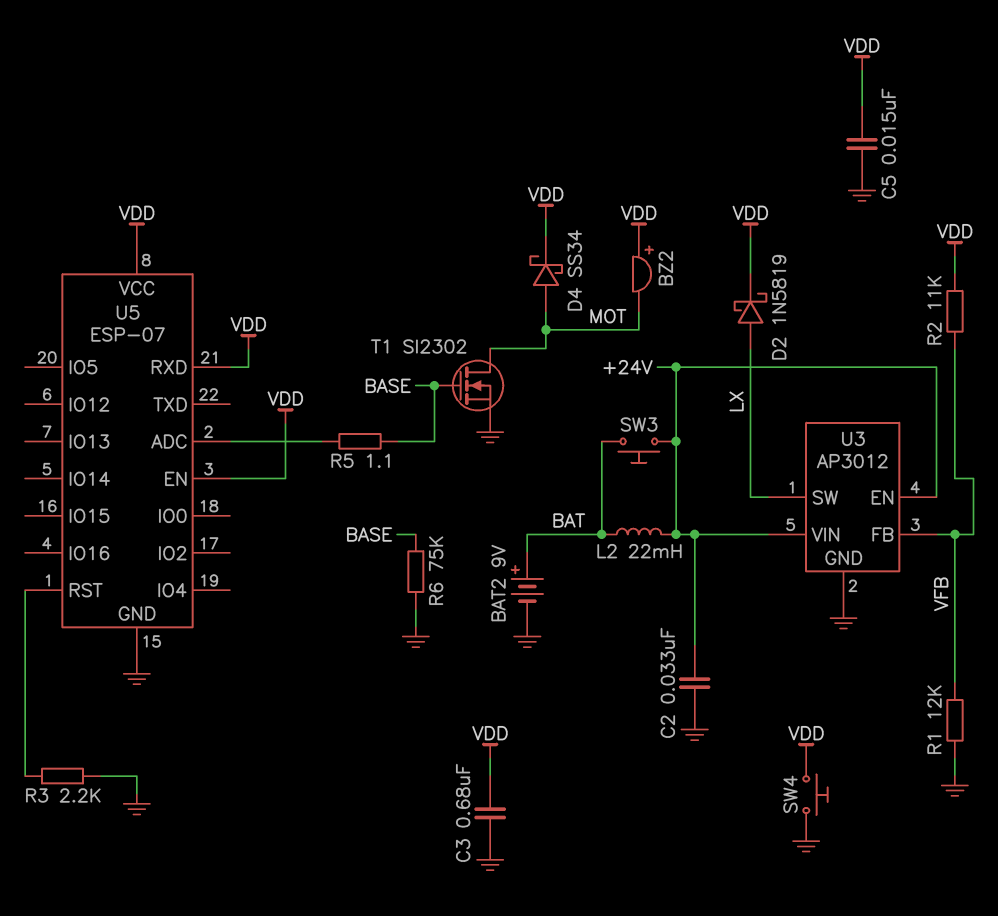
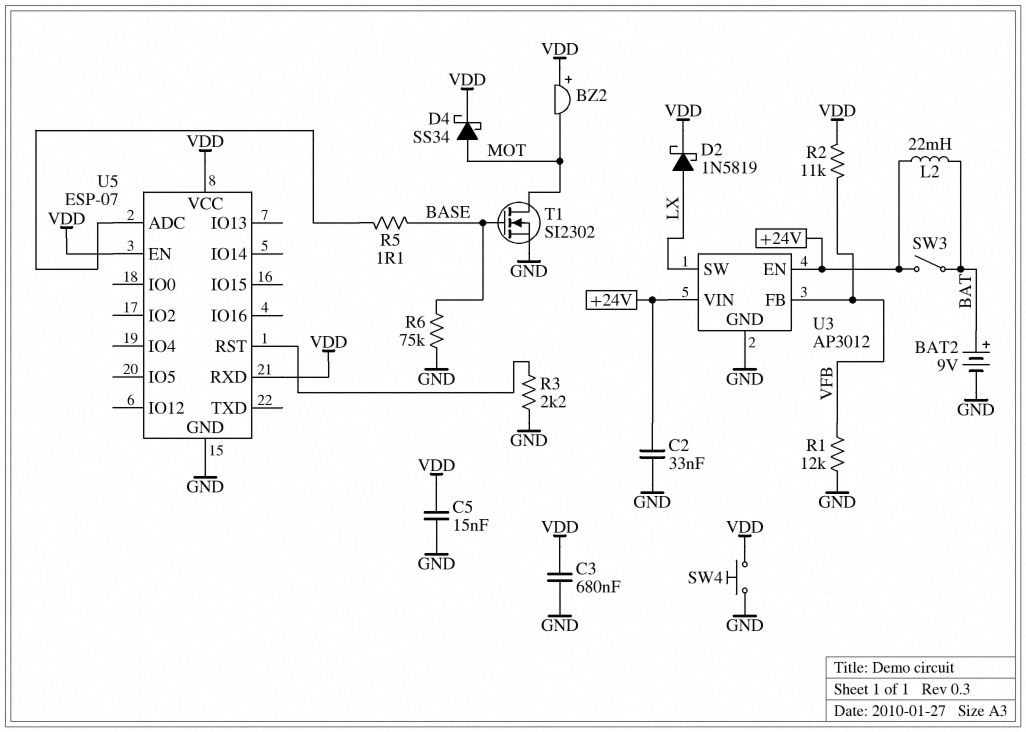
SW3: button (+24V, BAT) -> switch (+24V, BAT)

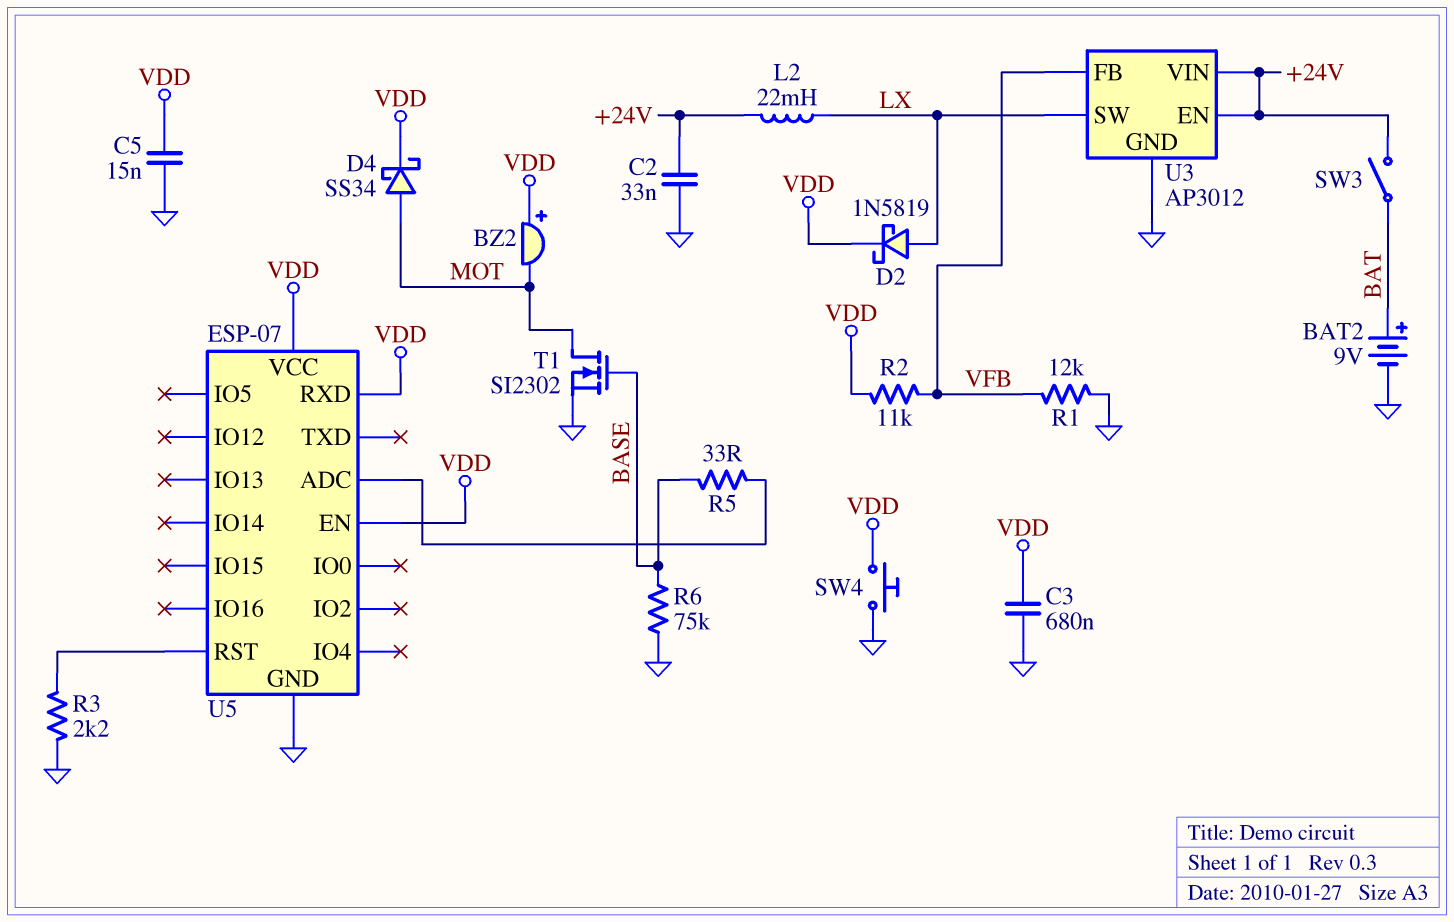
L2: 22mH (+24V, BAT) -> 22mH (+24V, LX)
R5: 1.1 (BASE, U5/ADC) -> 33 (BASE, U5/ADC)

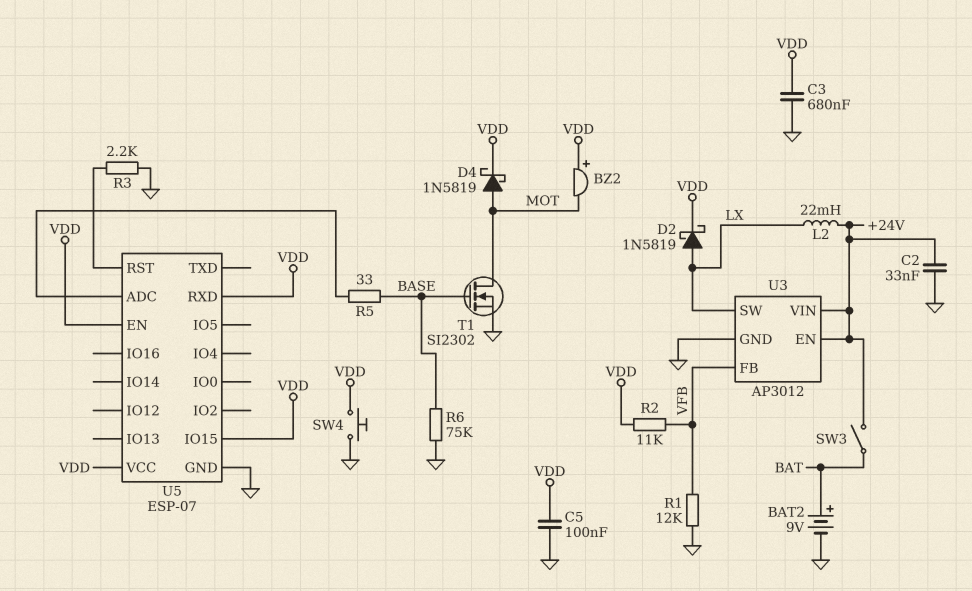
C5: 15nF (GND, VDD) -> 100nF (GND, VDD)
D4: schottky SS34 (A MOT, K VDD) -> schottky 1N5819 (A MOT, K VDD)
U5 pin IO15: none -> VDD

